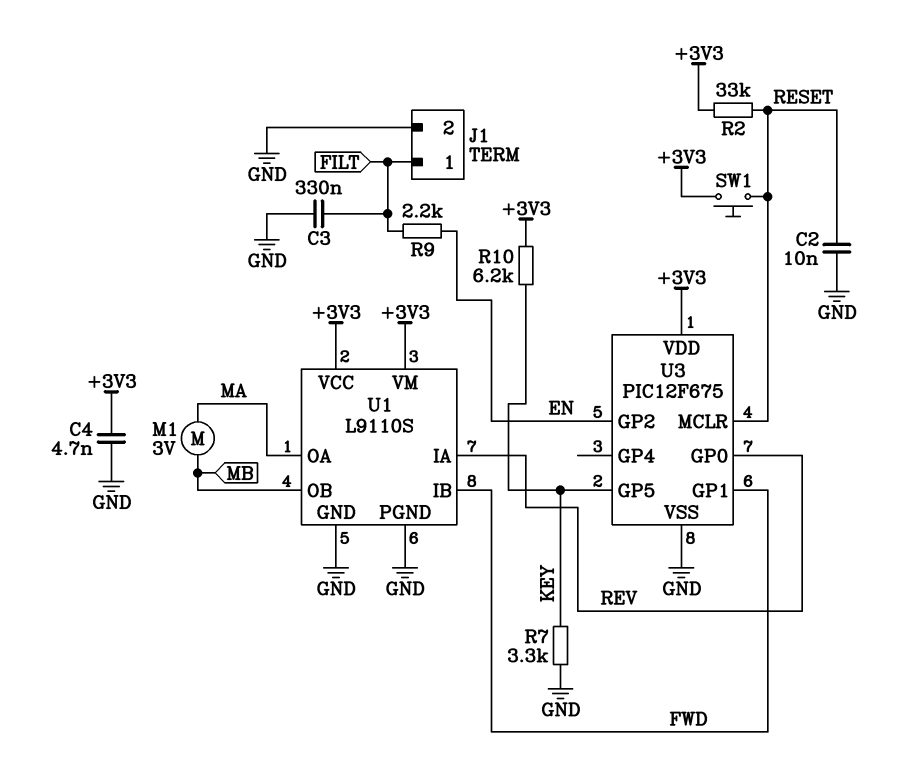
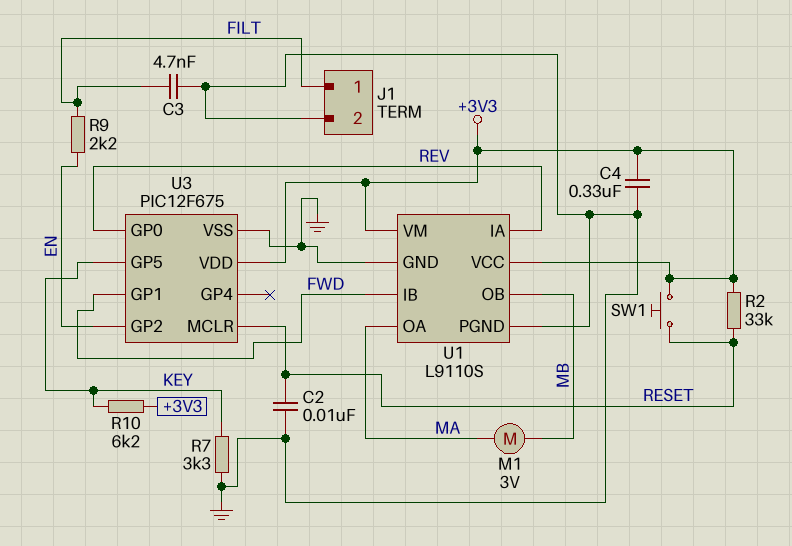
C3: 330nF (FILT, GND) -> 4.7nF (FILT, GND)
C4: 4.7nF (+3V3, GND) -> 330nF (+3V3, GND)

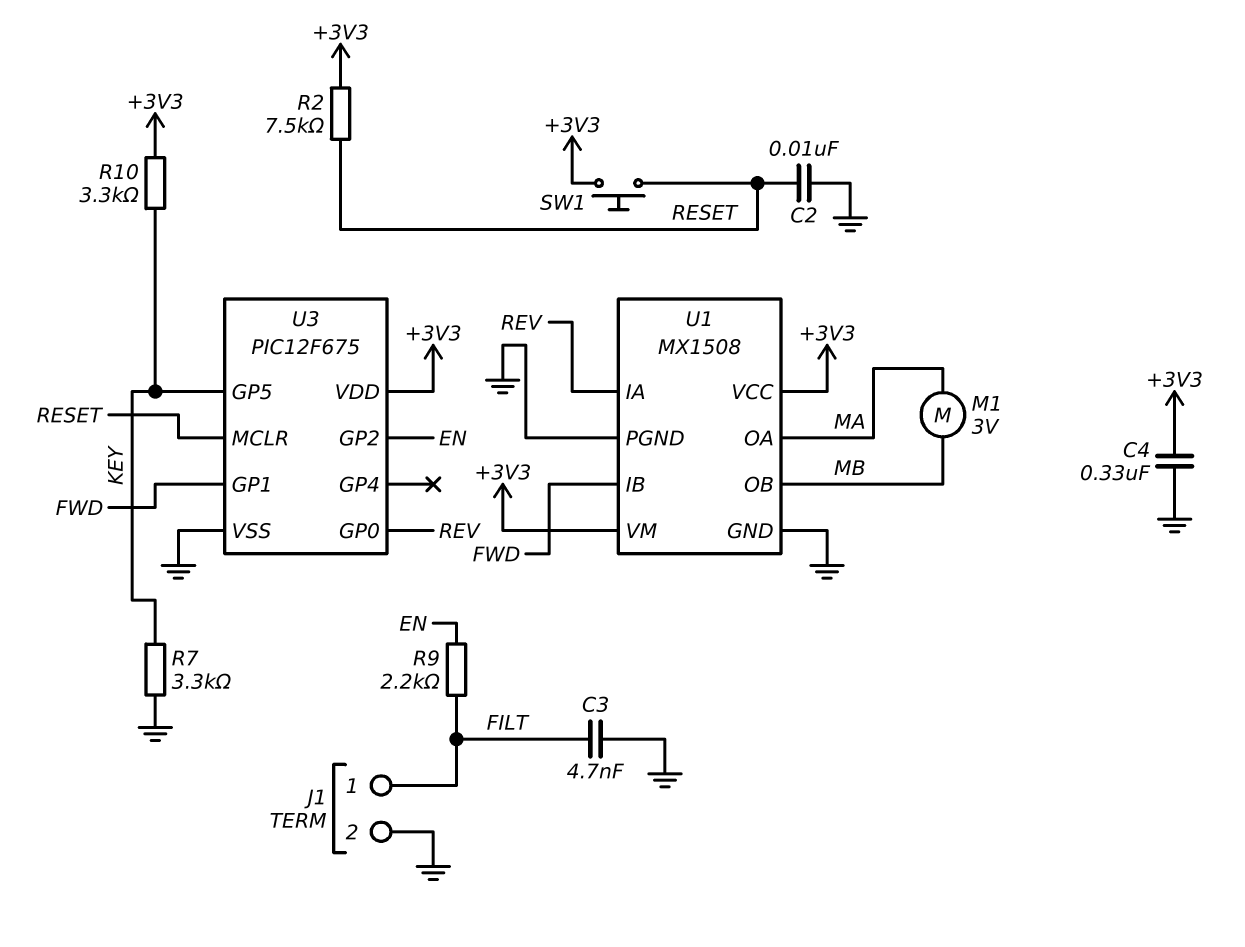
R2: 33k (+3V3, RESET) -> 7.5k (+3V3, RESET)
R10: 6.2k (+3V3, KEY) -> 3.3k (+3V3, KEY)
U1: L9110S -> MX1508

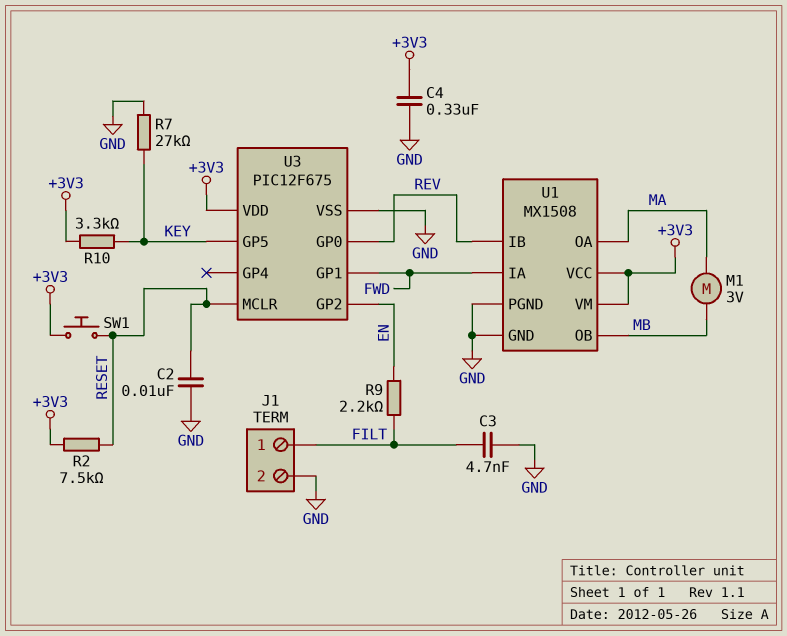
R7: 3.3k (GND, KEY) -> 27k (GND, KEY)
U1 pin IA: REV -> FWD
U1 pin IB: FWD -> REV

